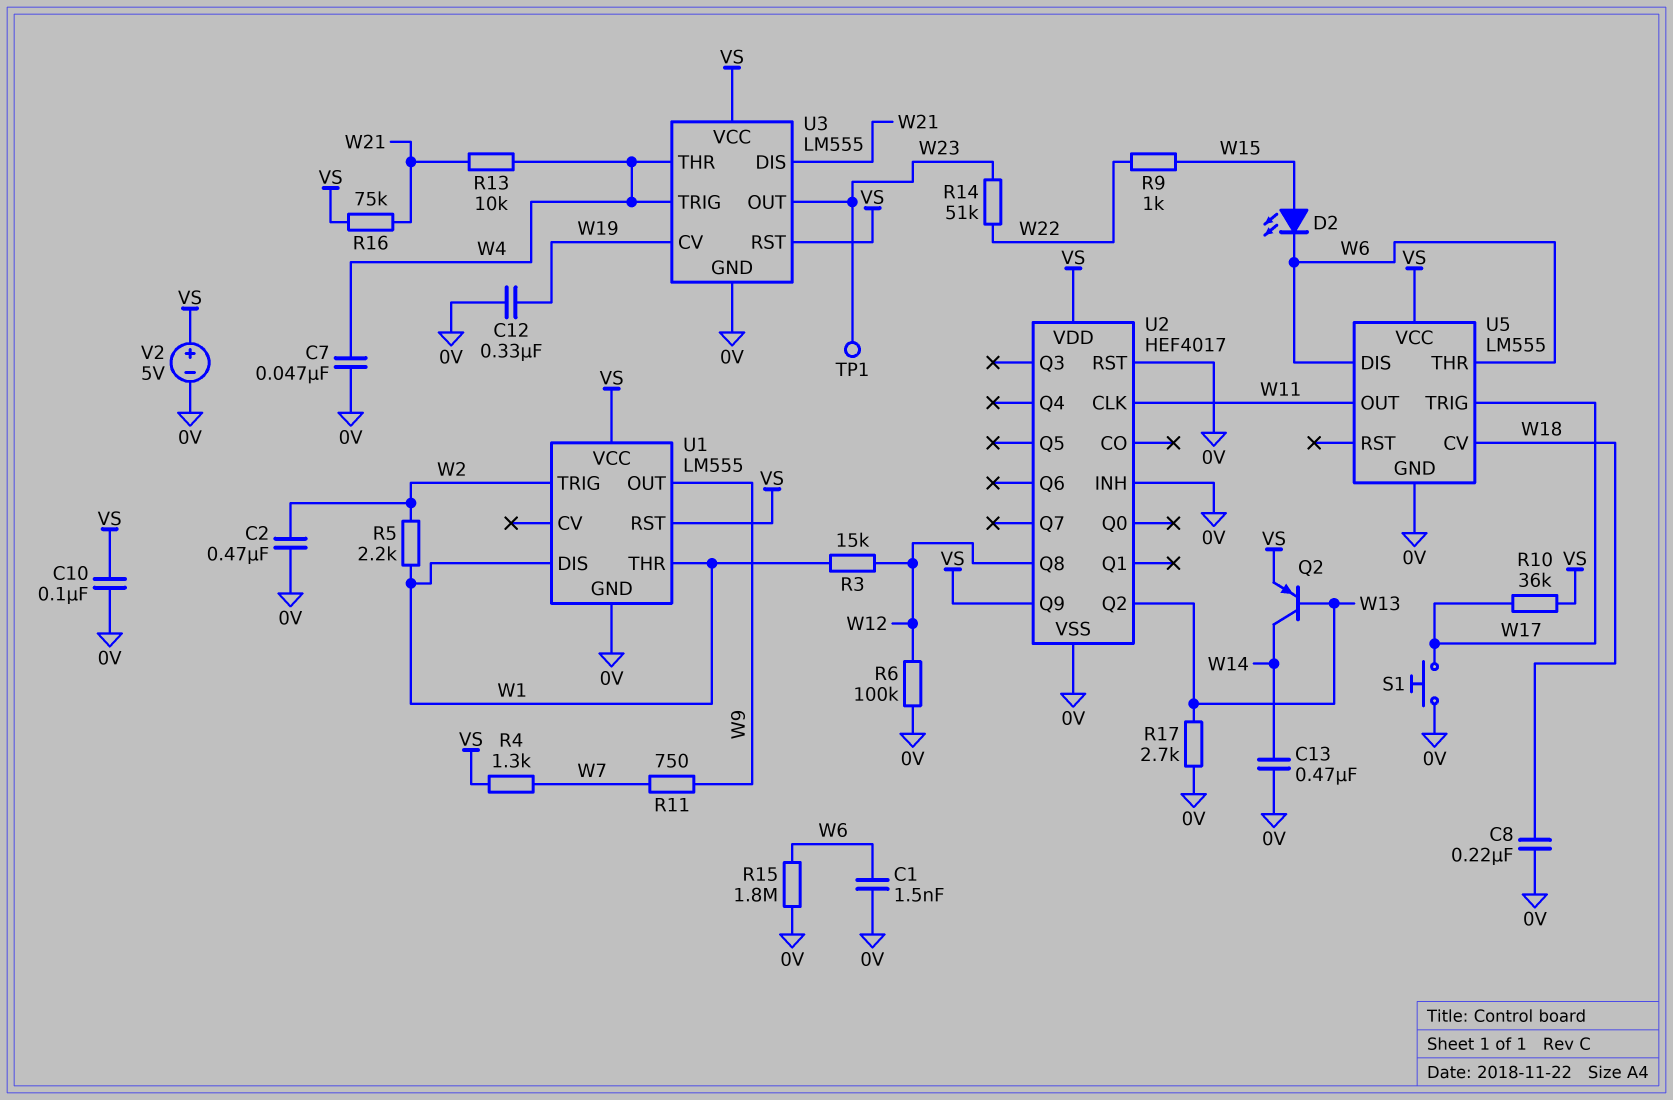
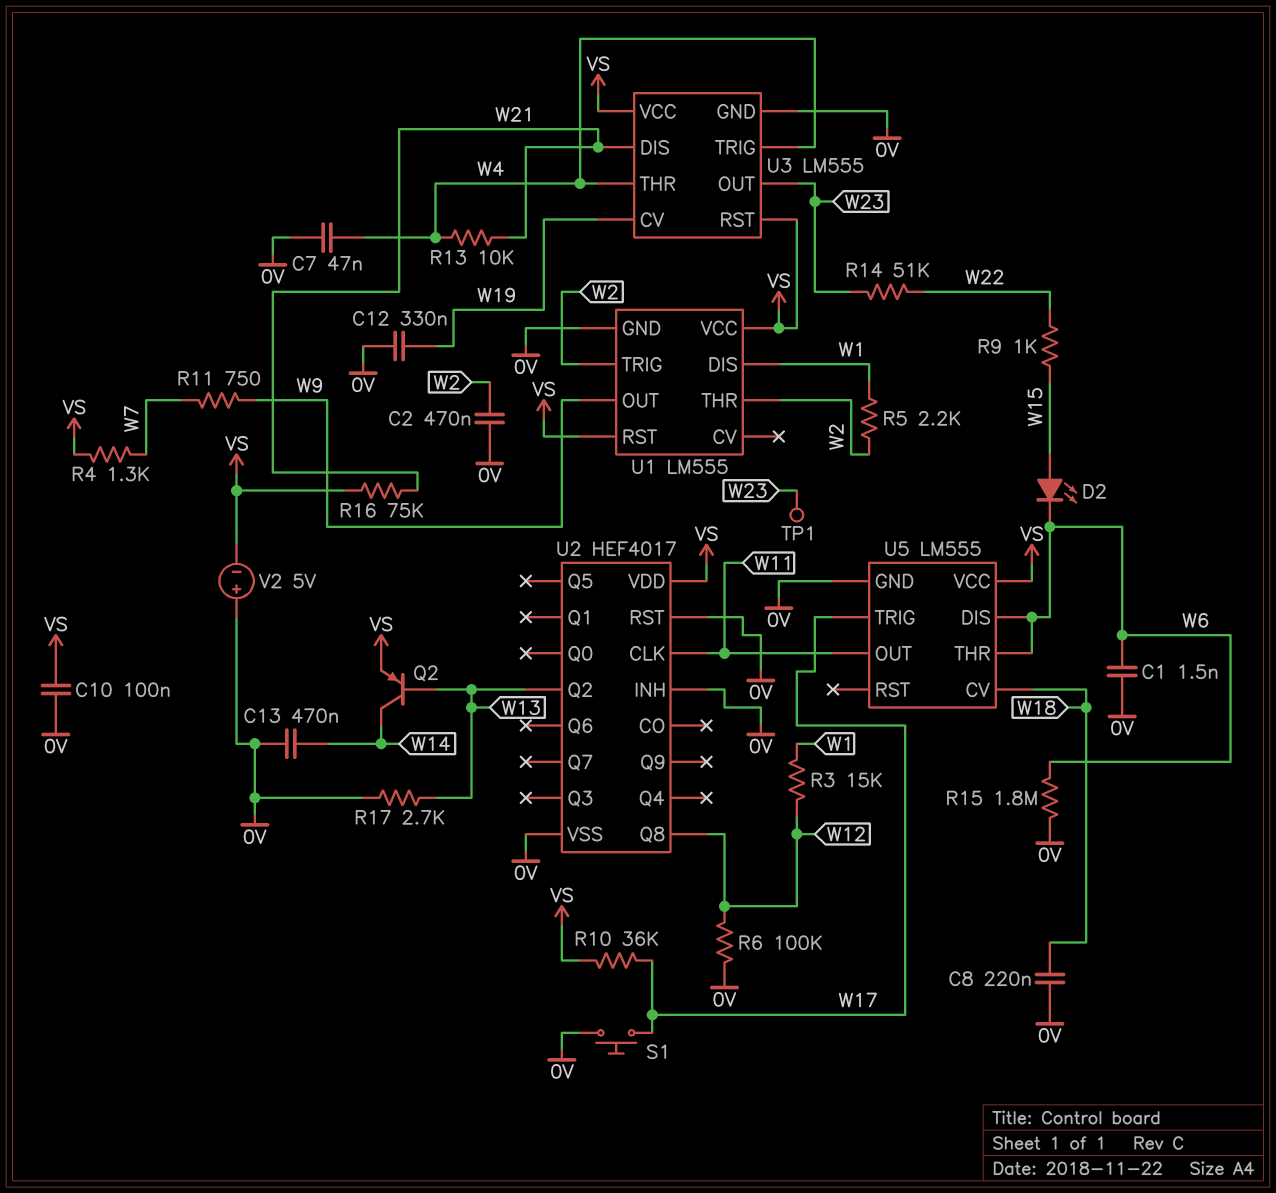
U1 pin THR: W1 -> W2
U2 pin Q9: VS -> none
V2: 5V (plus VS, minus 0V) -> 5V (plus 0V, minus VS)

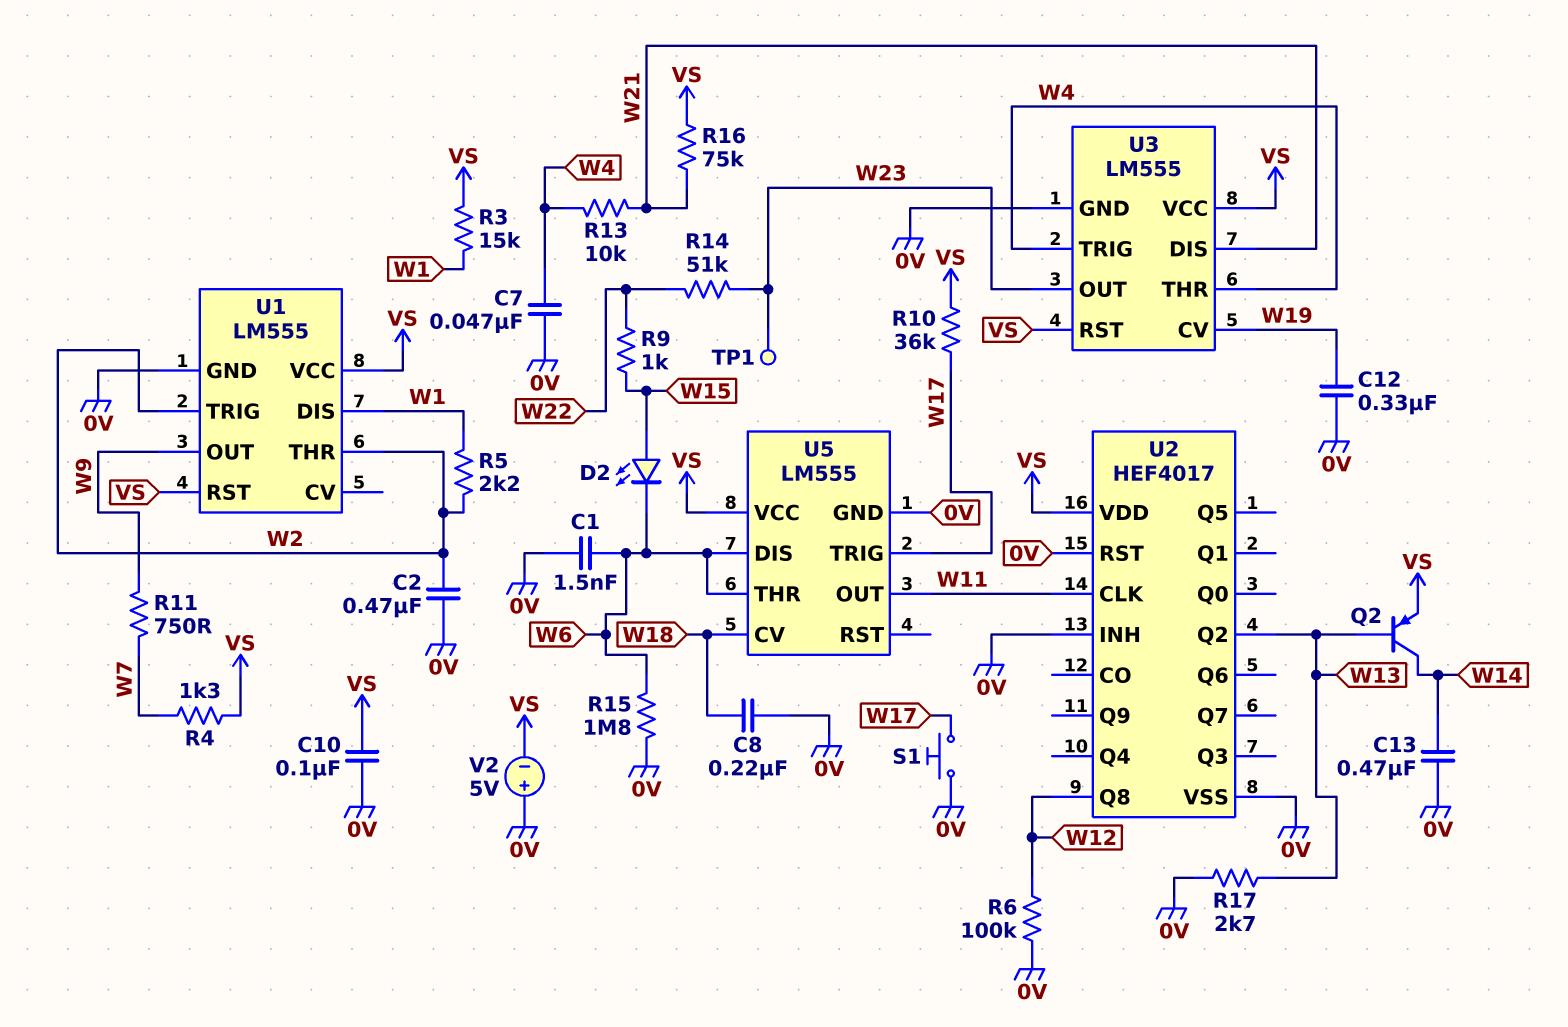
R3: 15k (W1, W12) -> 15k (VS, W1)

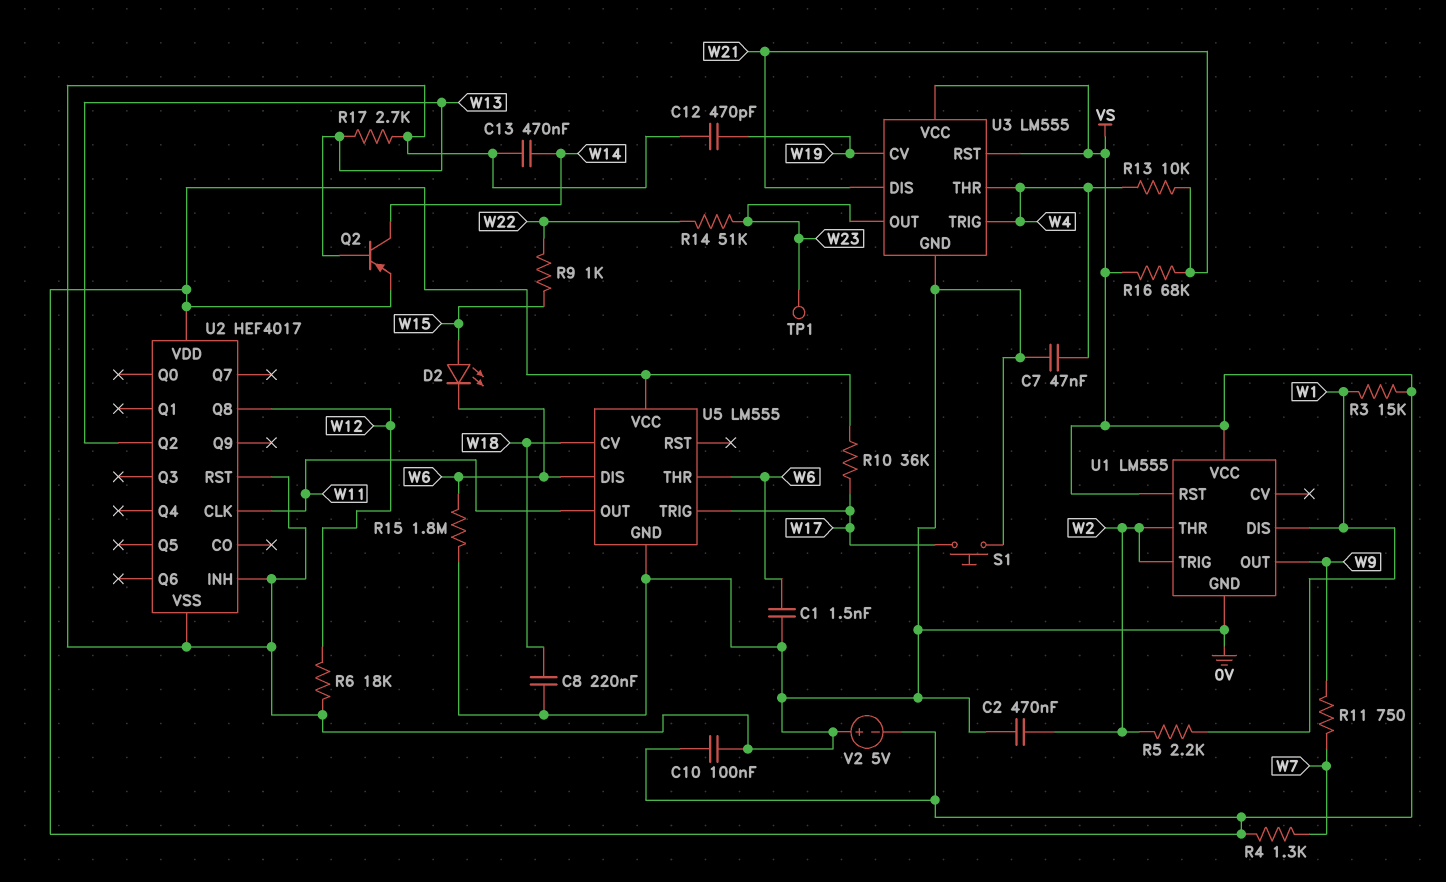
C12: 330nF (0V, W19) -> 470pF (0V, W19)
R6: 100k (0V, W12) -> 18k (0V, W12)
R16: 75k (VS, W21) -> 68k (VS, W21)

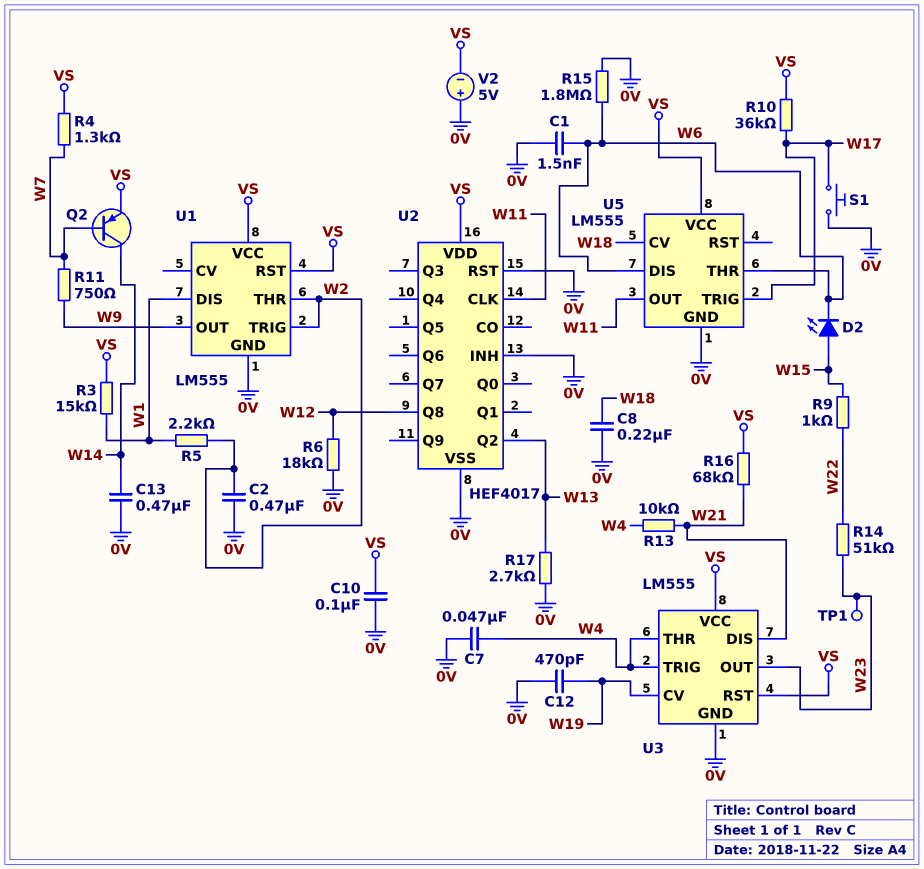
Q2: PNP (B W13, C W14, E VS) -> PNP (B W7, C W14, E VS)

